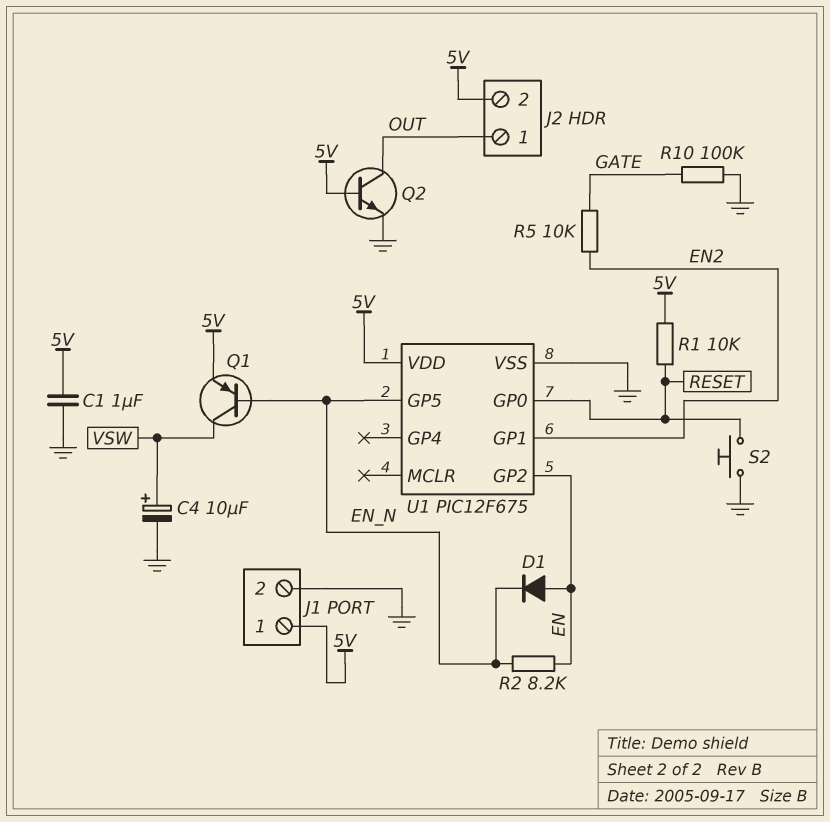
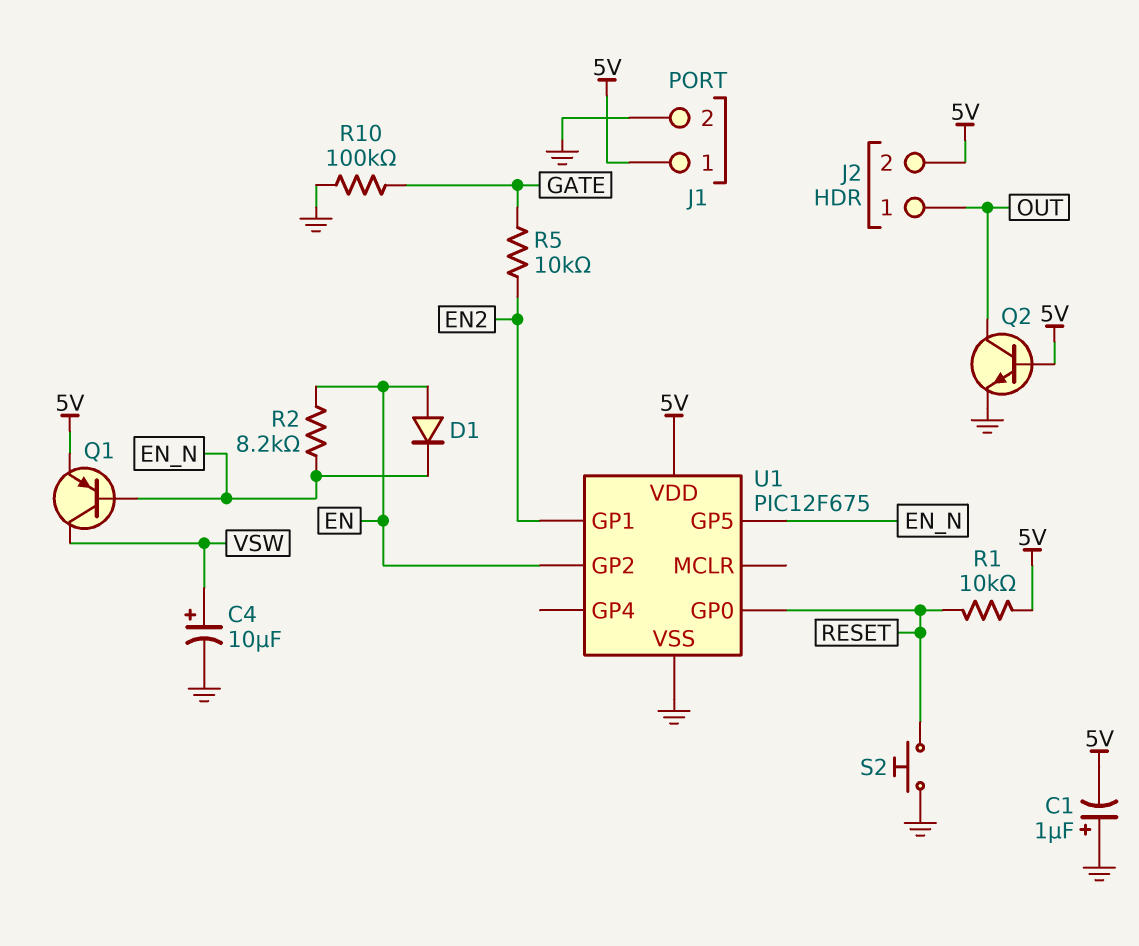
C1: 1uF (5V, GND) -> 1uF (plus GND, minus 5V)

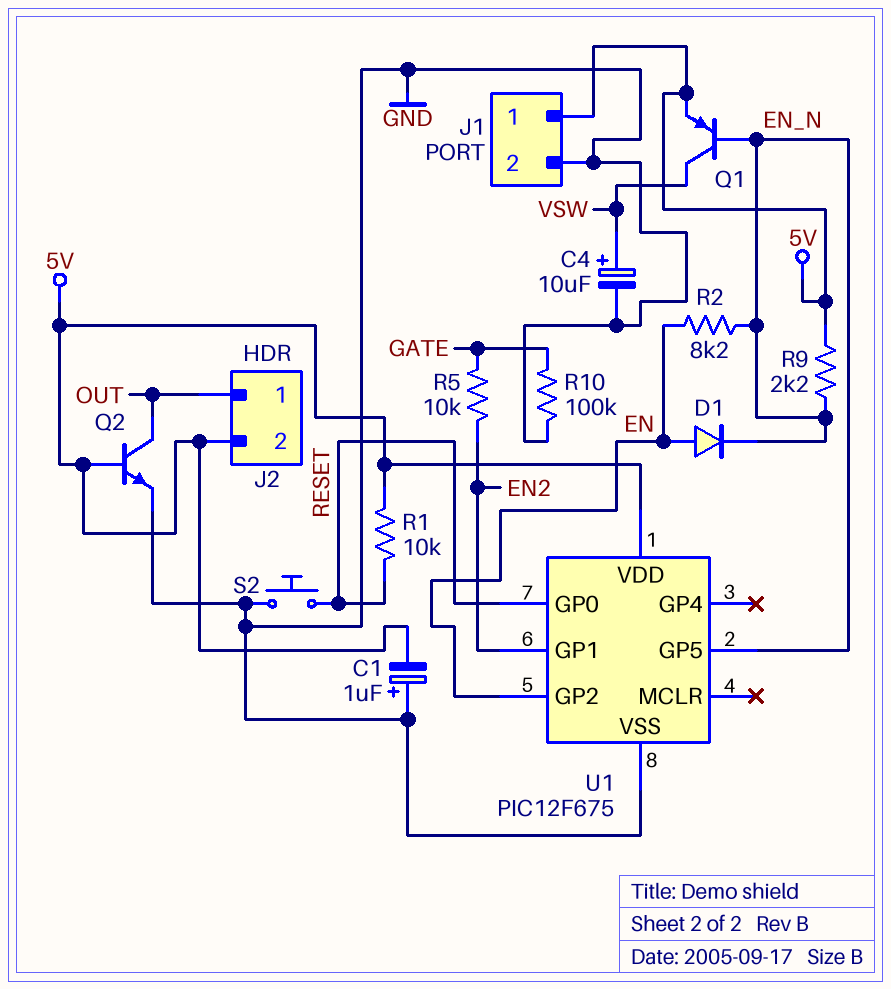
R9: none -> 2.2k (5V, EN_N)

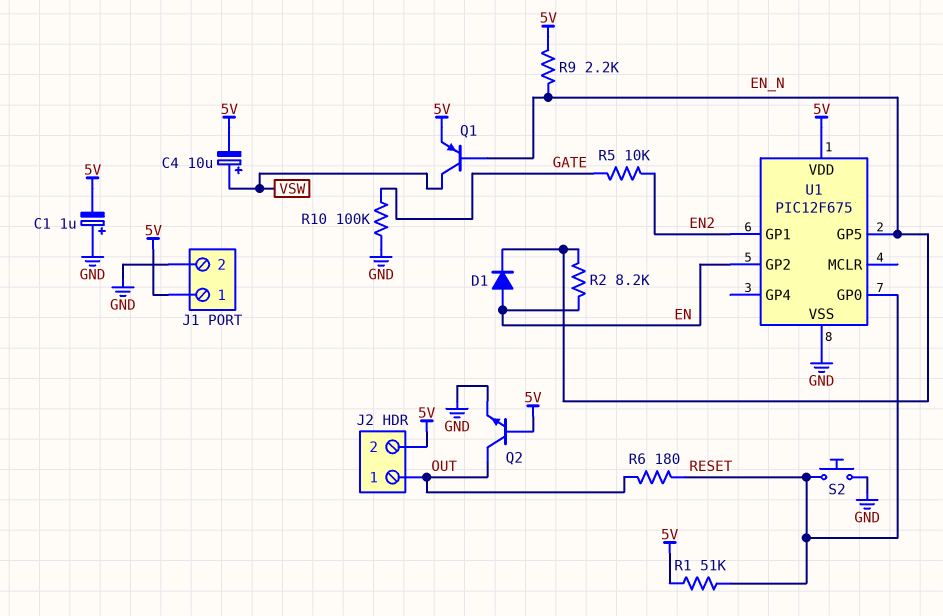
C4: 10uF (plus VSW, minus GND) -> 10uF (plus VSW, minus 5V)
R1: 10k (5V, RESET) -> 51k (5V, RESET)
R6: none -> 180 (OUT, RESET)

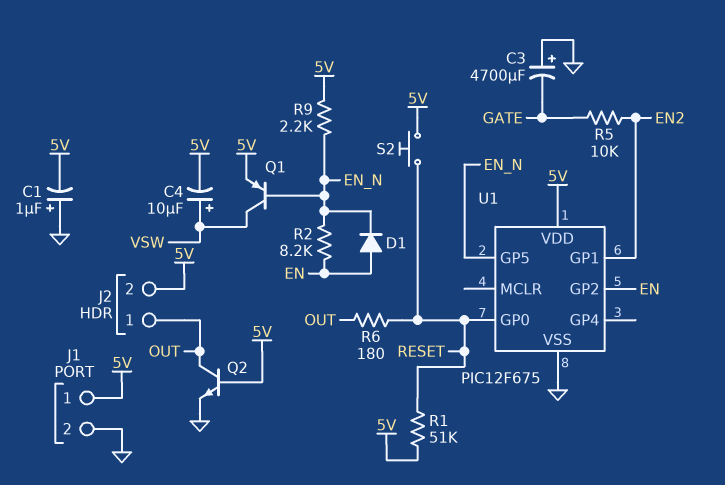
C3: none -> 4700uF (plus GND, minus GATE)
R10: 100k (GATE, GND) -> none
S2: button (GND, RESET) -> button (5V, RESET)

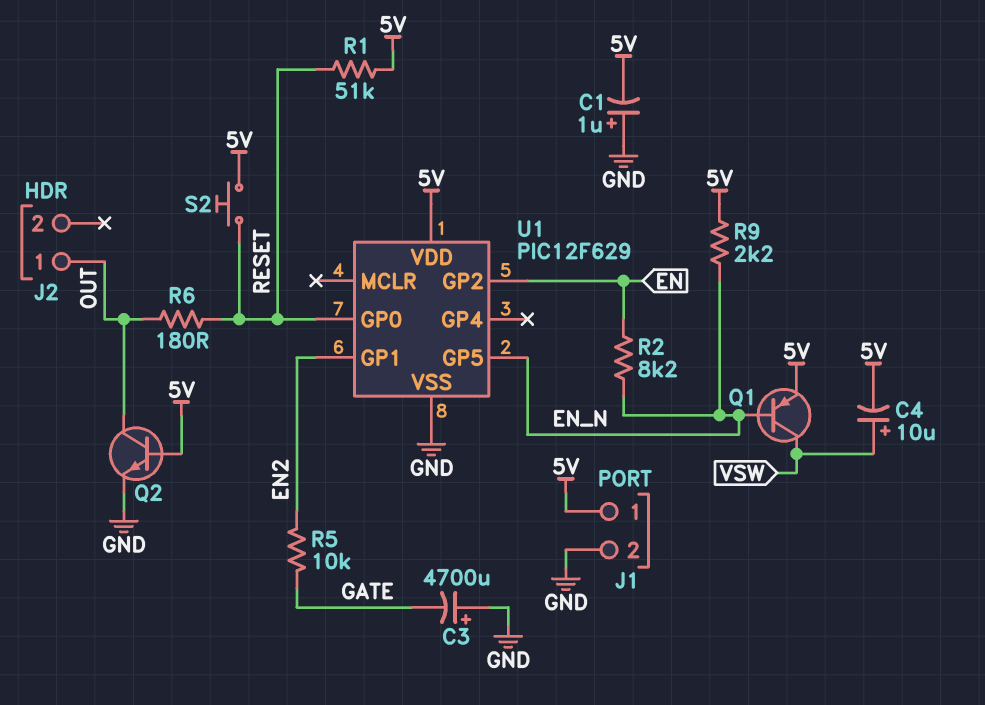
D1: diode (A EN, K EN_N) -> none
J2 pin 2: 5V -> none
U1: PIC12F675 -> PIC12F629

